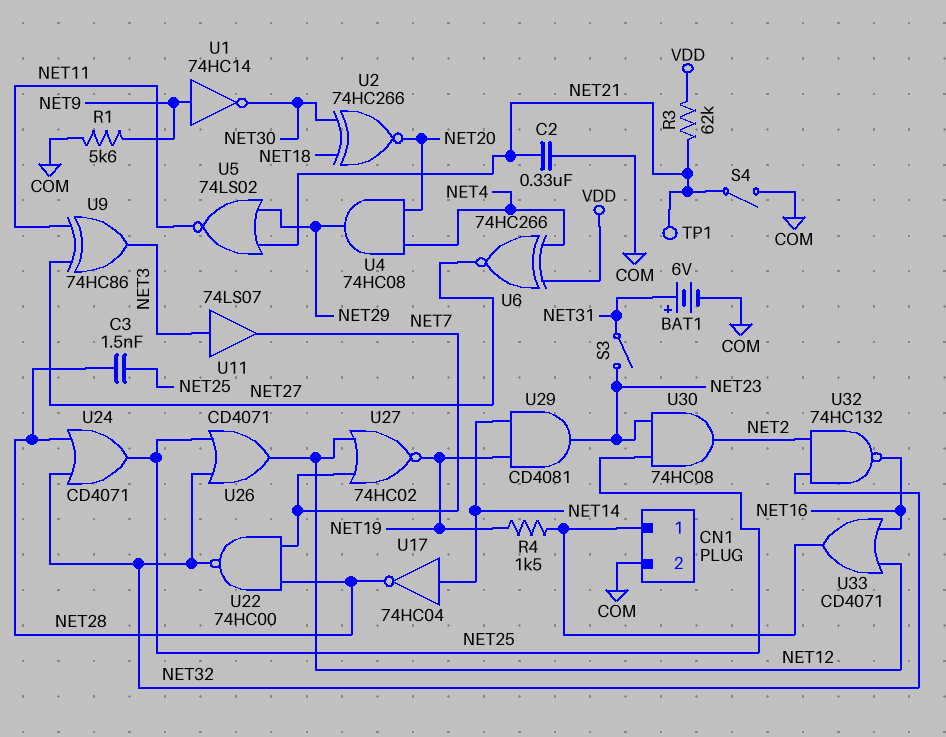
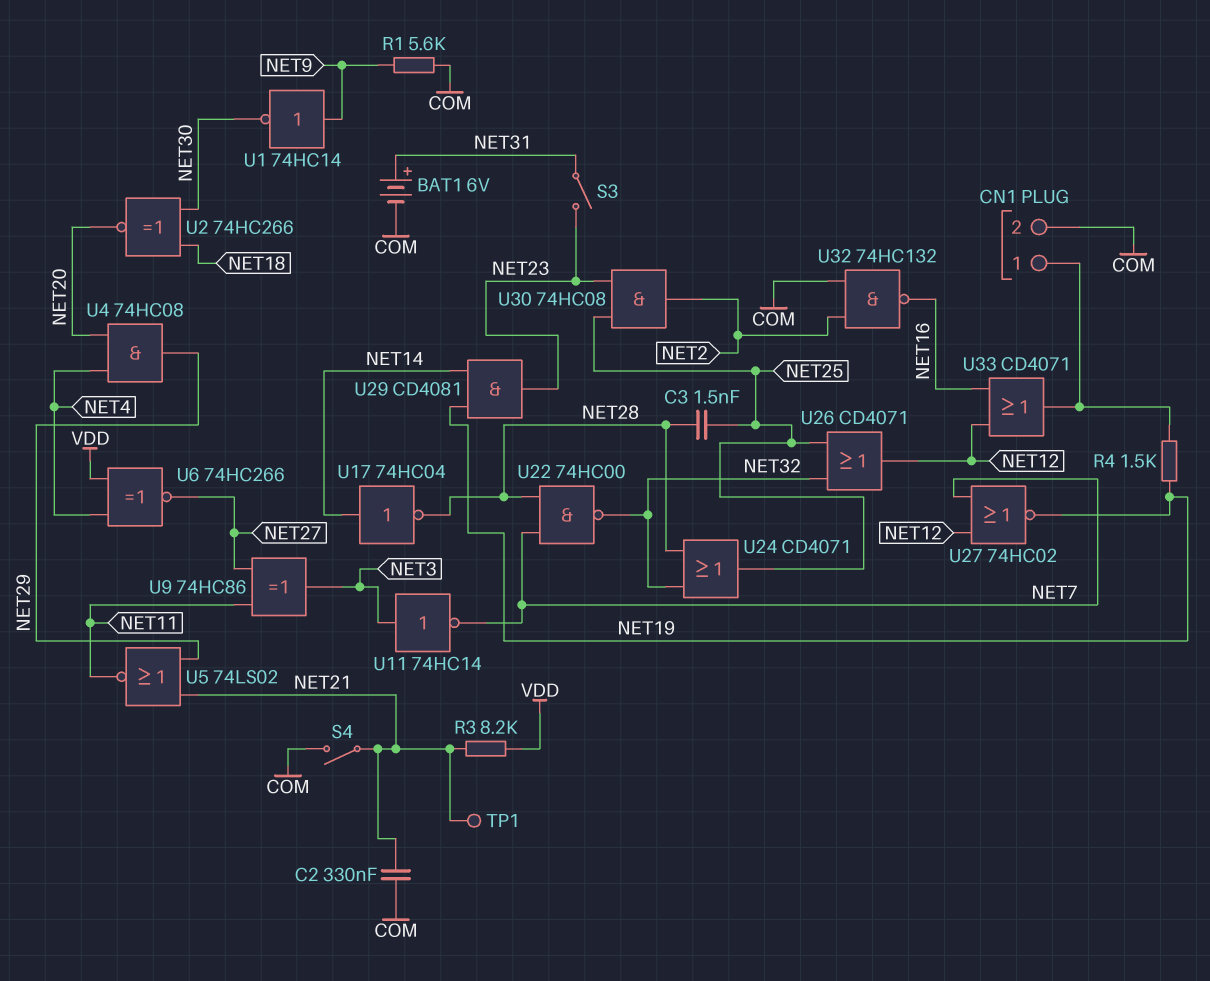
R3: 62k (NET21, VDD) -> 8.2k (NET21, VDD)
U11: buffer 74LS07 (in NET3, out NET7) -> NOT 74HC14 (in NET3, out NET7)
U32: NAND 74HC132 (in NET2, in NET32, out NET16) -> NAND 74HC132 (in COM, in NET2, out NET16)

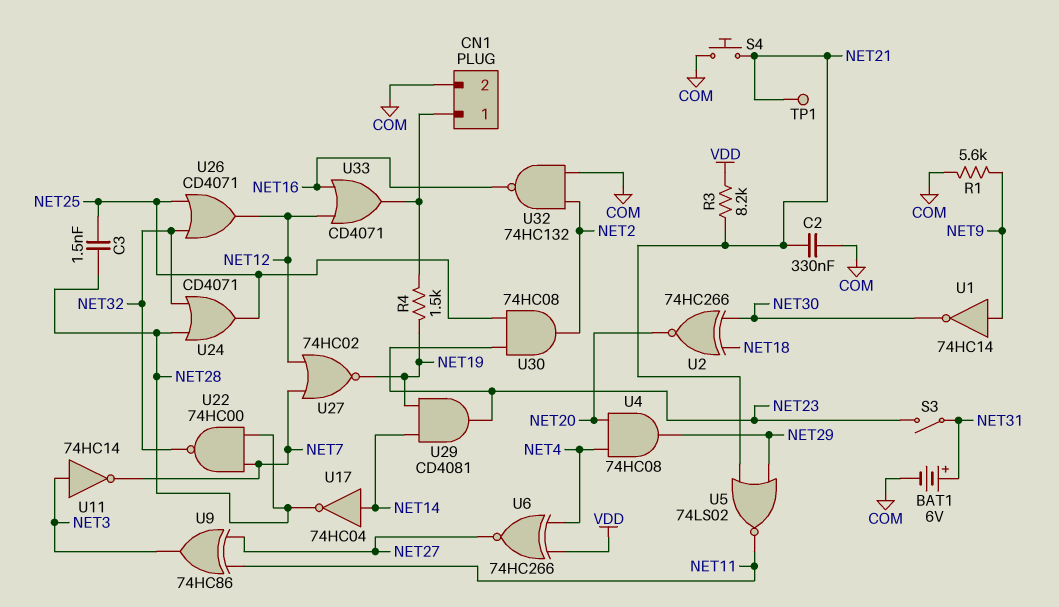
S4: switch (COM, NET21) -> button (COM, NET21)

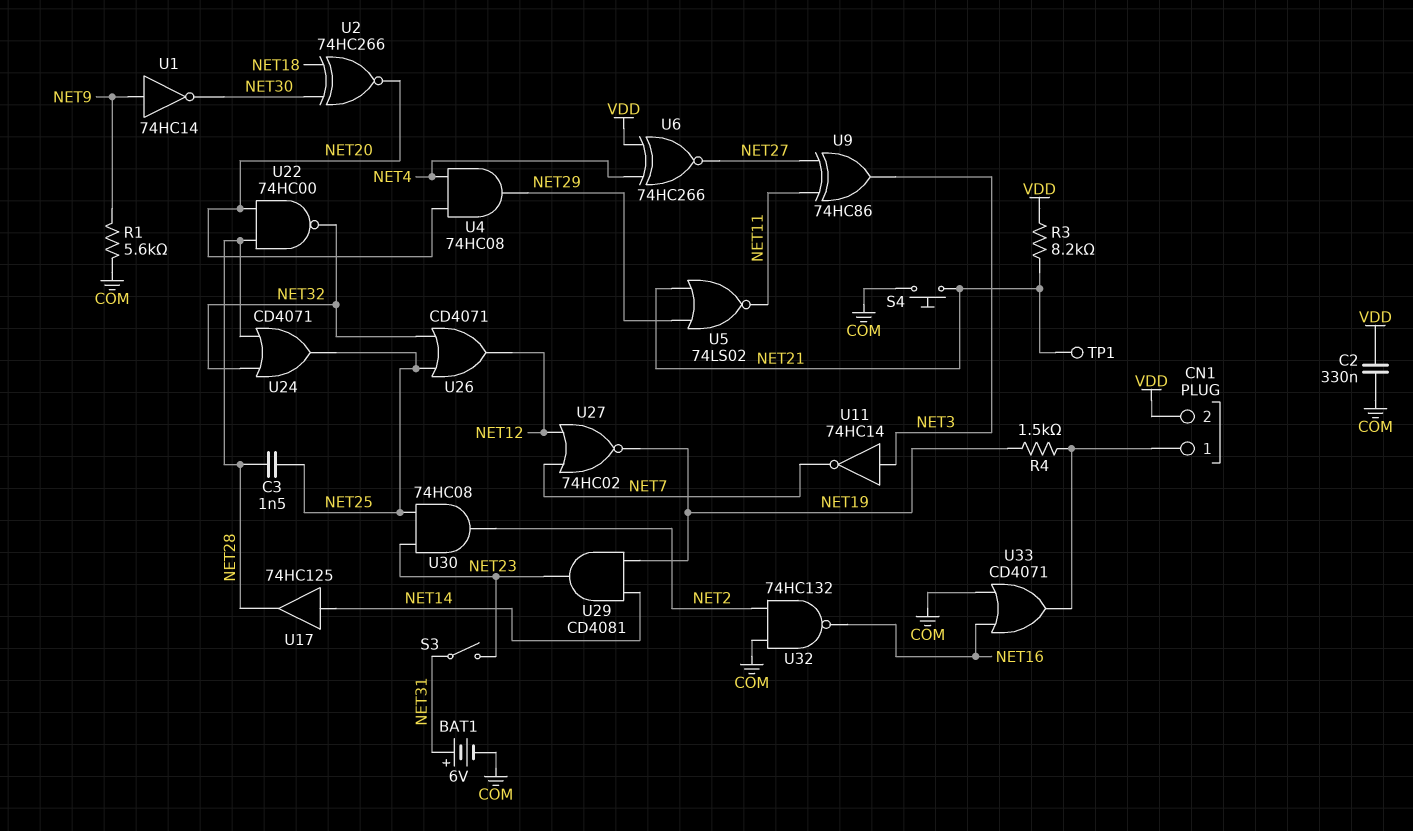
C2: 330nF (COM, NET21) -> 330nF (COM, VDD)
CN1 pin 2: COM -> VDD
U17: NOT 74HC04 (in NET14, out NET28) -> buffer 74HC125 (in NET14, out NET28)
U22: NAND 74HC00 (in NET7, in NET28, out NET32) -> NAND 74HC00 (in NET20, in NET28, out NET32)
U33: OR CD4071 (in NET12, in NET16, out CN1/1) -> OR CD4071 (in COM, in NET16, out CN1/1)

